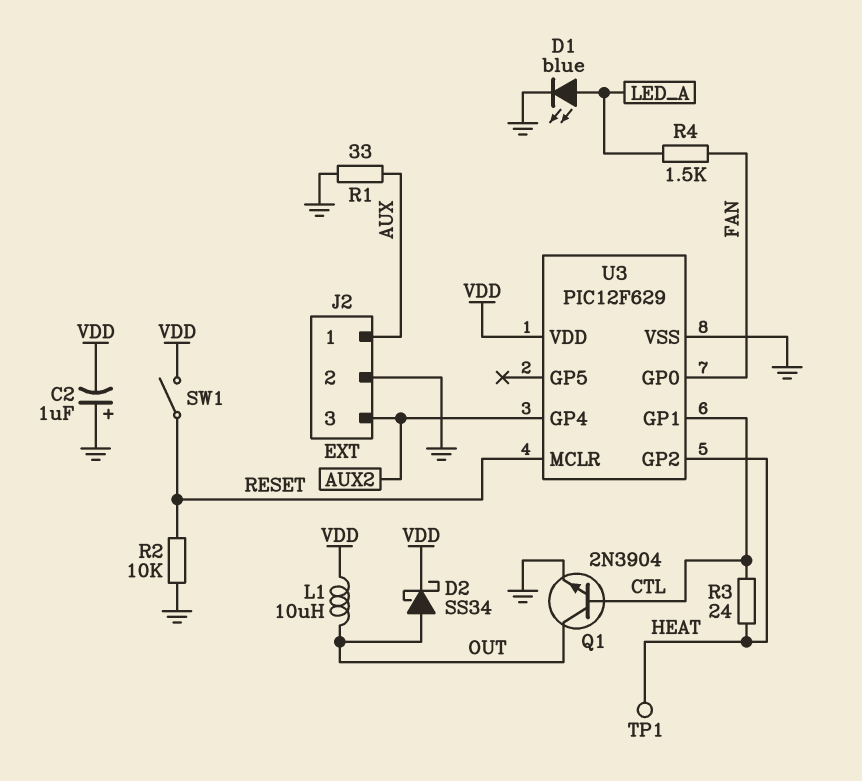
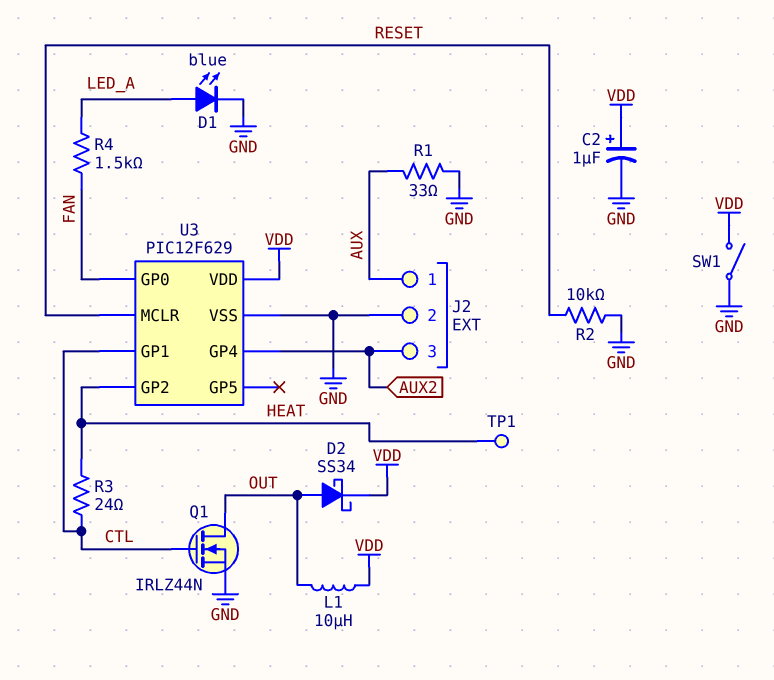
C2: 1uF (plus GND, minus VDD) -> 1uF (plus VDD, minus GND)
Q1: NPN 2N3904 (B CTL, C OUT, E GND) -> NMOS IRLZ44N (G CTL, D OUT, S GND)
SW1: switch (RESET, VDD) -> switch (GND, VDD)

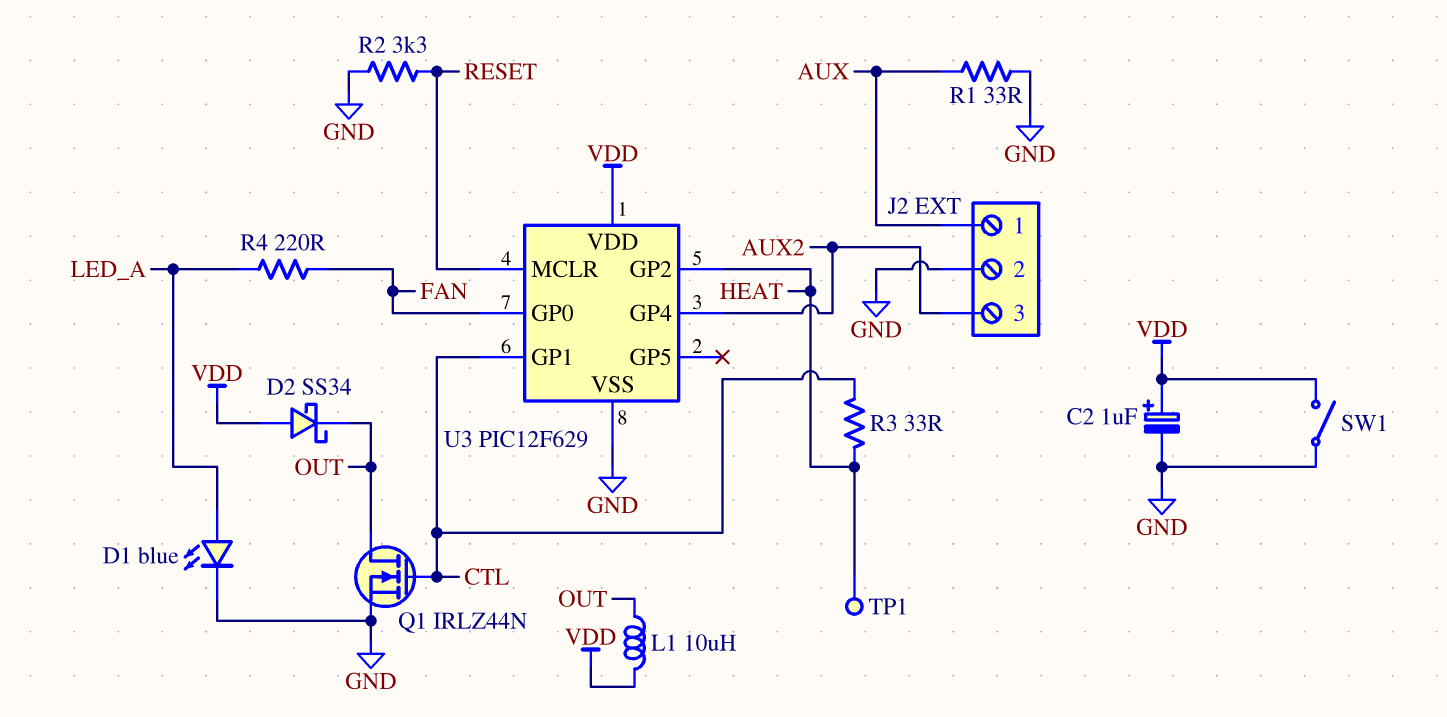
D2: schottky SS34 (A OUT, K VDD) -> schottky SS34 (A VDD, K OUT)
R2: 10k (GND, RESET) -> 3.3k (GND, RESET)
R3: 24 (CTL, HEAT) -> 33 (CTL, HEAT)
R4: 1.5k (FAN, LED_A) -> 220 (FAN, LED_A)

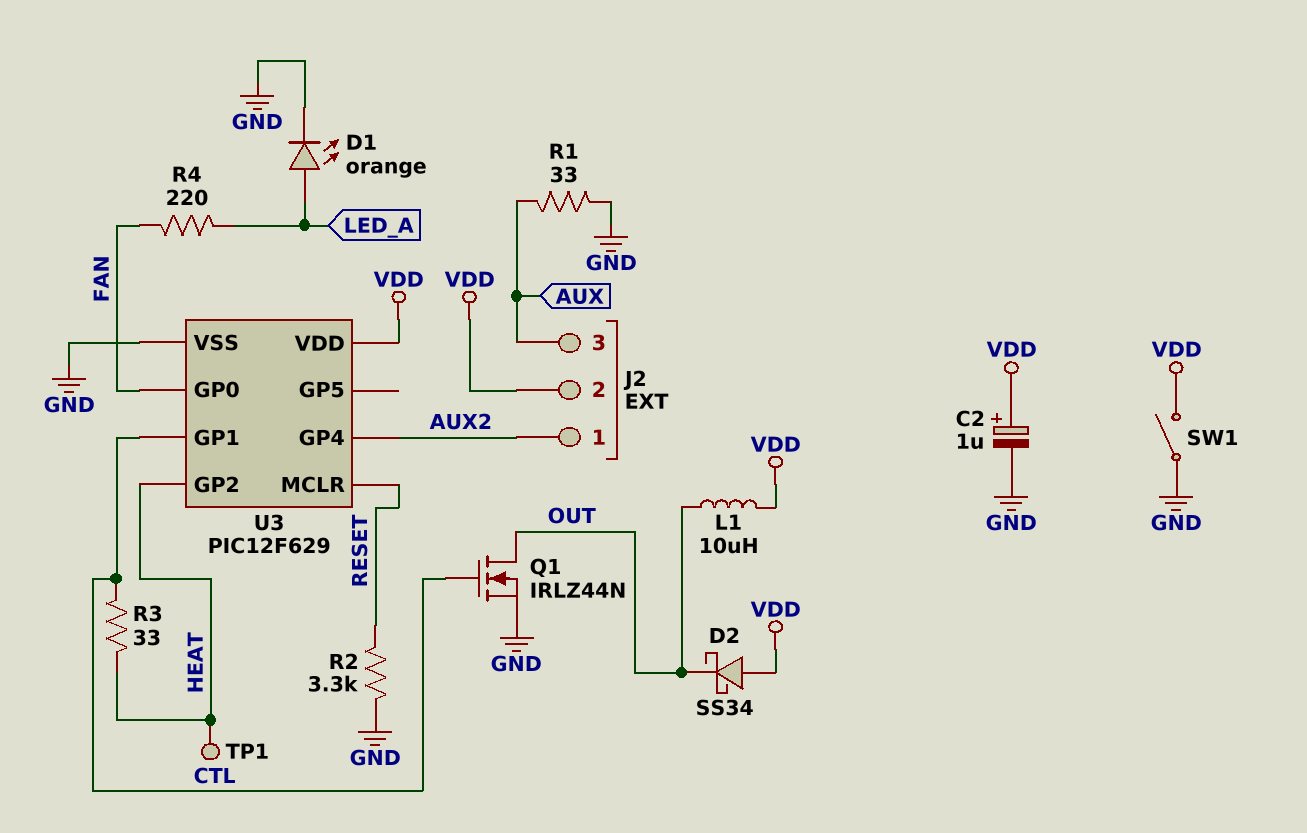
D1: LED blue (A LED_A, K GND) -> LED orange (A LED_A, K GND)
J2 pin 1: AUX -> AUX2
J2 pin 2: GND -> VDD
J2 pin 3: AUX2 -> AUX

